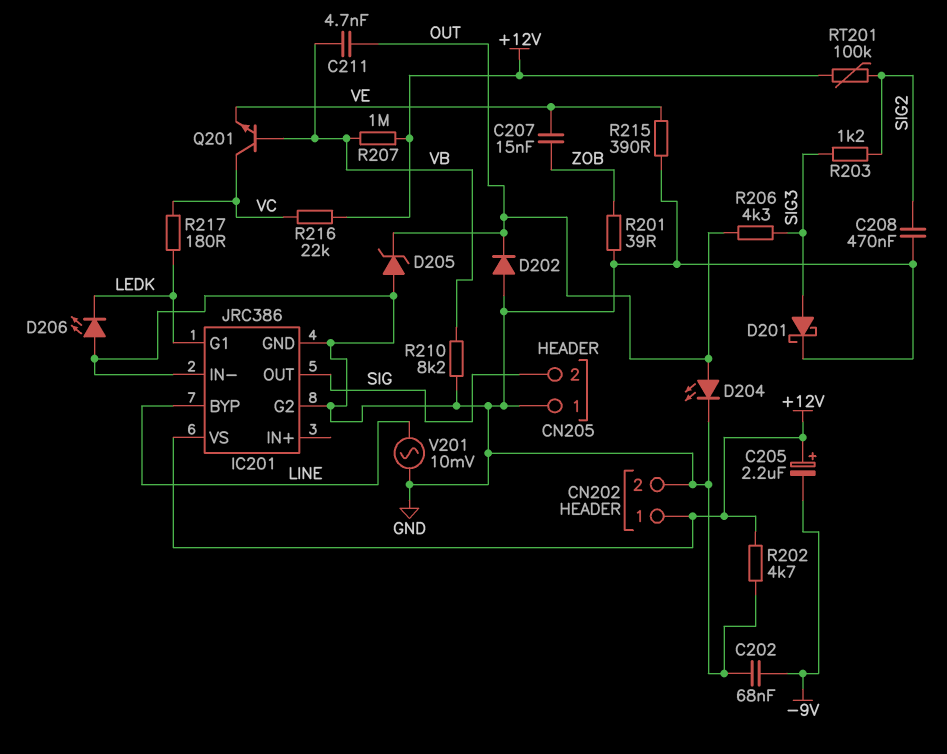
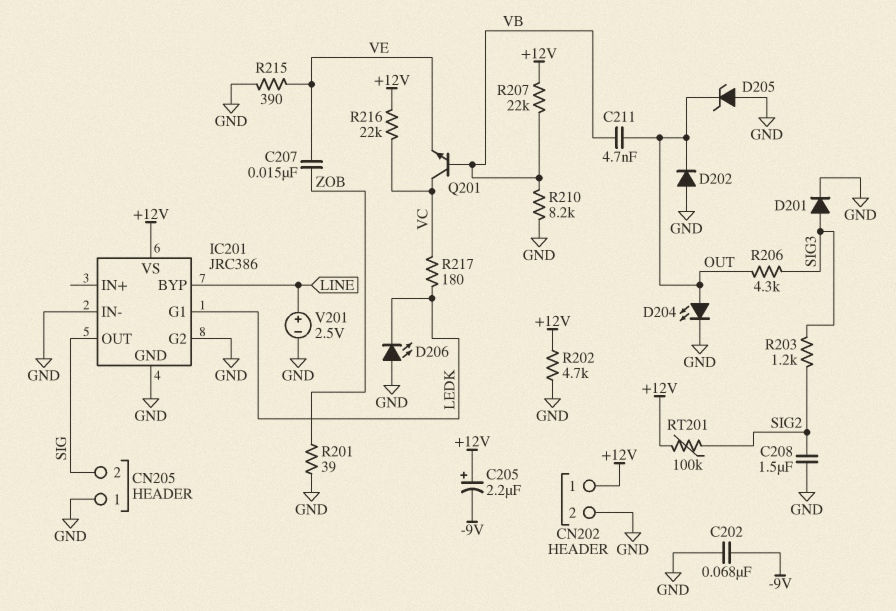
C208: 470nF (GND, SIG2) -> 1.5uF (GND, SIG2)
D201: schottky (A SIG3, K GND) -> diode (A SIG3, K GND)
R207: 1M (+12V, VB) -> 22k (+12V, VB)
V201: AC 10mV (GND, LINE) -> 2.5V (plus LINE, minus GND)

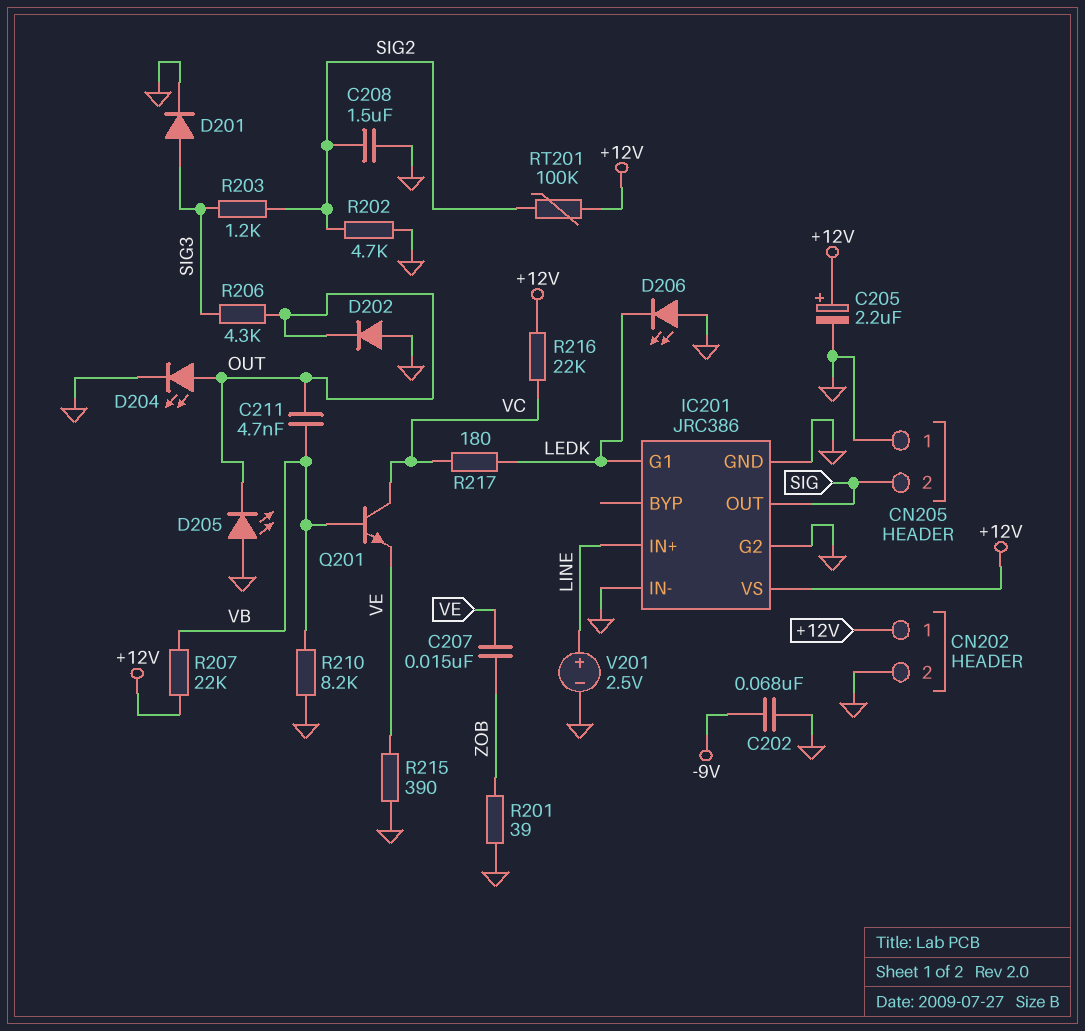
C205: 2.2uF (plus +12V, minus -9V) -> 2.2uF (plus +12V, minus GND)
D205: zener (A GND, K OUT) -> LED (A GND, K OUT)
IC201 pin BYP: LINE -> none
IC201 pin IN+: none -> LINE
R202: 4.7k (+12V, GND) -> 4.7k (GND, SIG2)

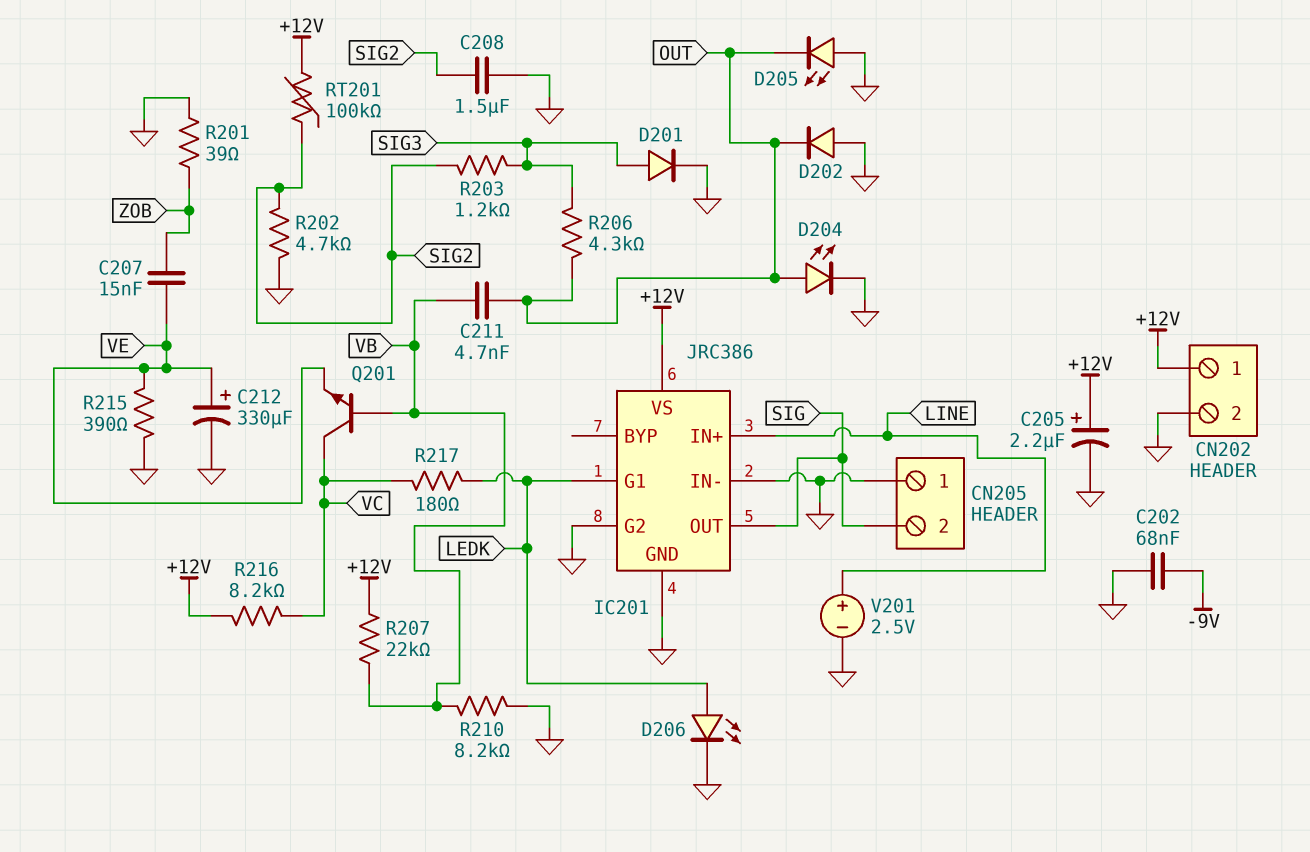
C212: none -> 330uF (plus VE, minus GND)
D206: LED (A GND, K LEDK) -> LED (A LEDK, K GND)
R216: 22k (+12V, VC) -> 8.2k (+12V, VC)

